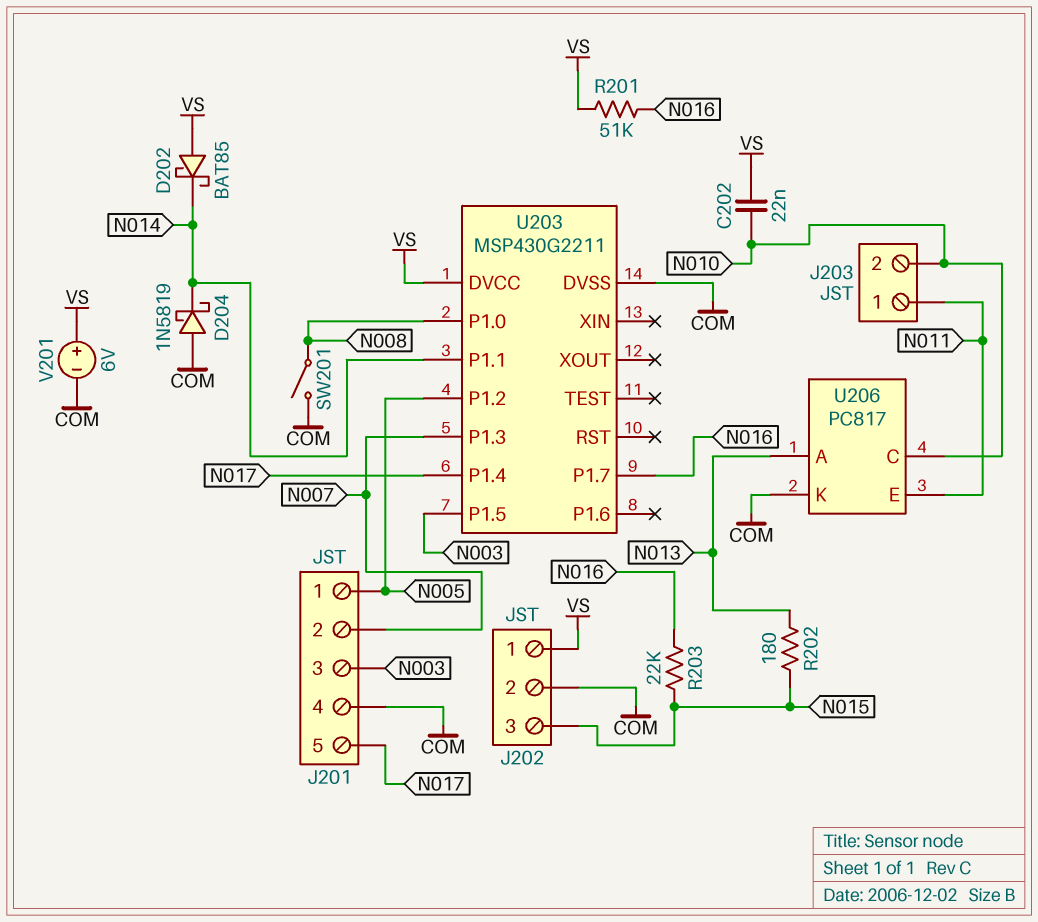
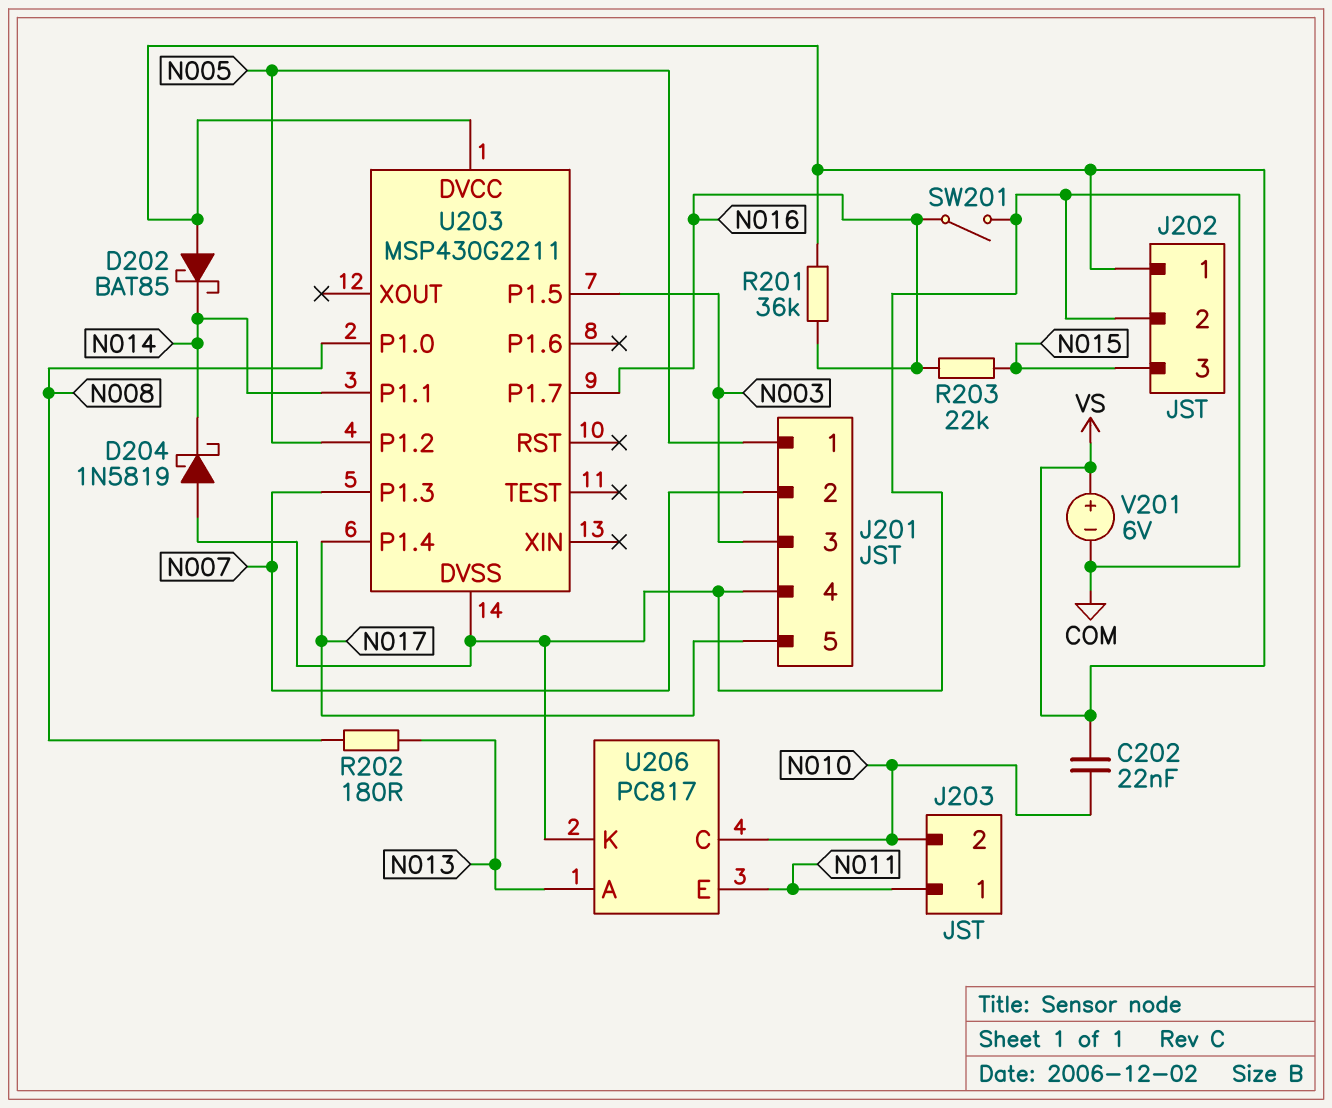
R201: 51k (N016, VS) -> 36k (N016, VS)
R202: 180 (N013, N015) -> 180 (N008, N013)
SW201: switch (COM, N008) -> switch (COM, N016)

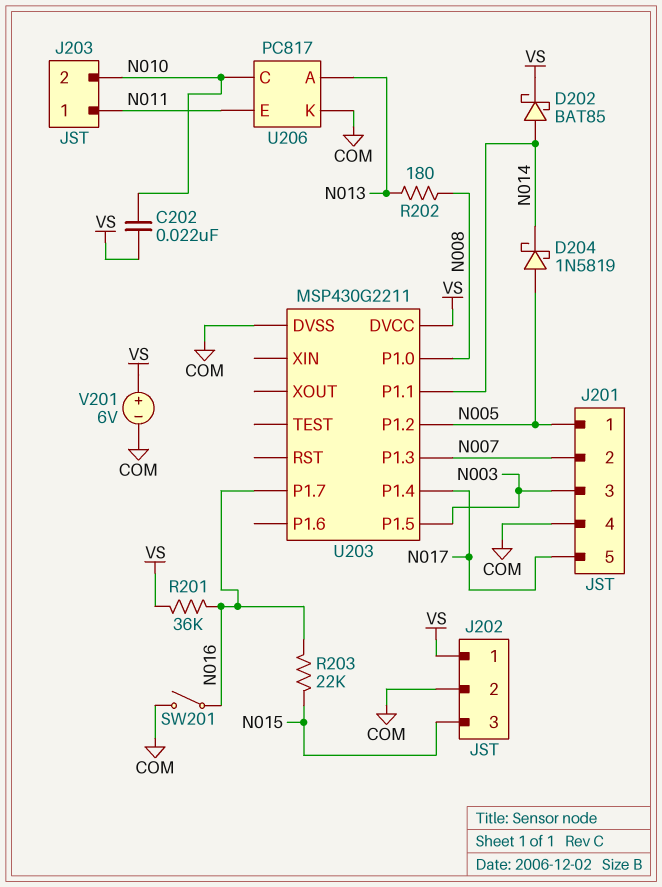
D202: schottky BAT85 (A VS, K N014) -> schottky BAT85 (A N014, K VS)
D204: schottky 1N5819 (A COM, K N014) -> schottky 1N5819 (A N005, K N014)

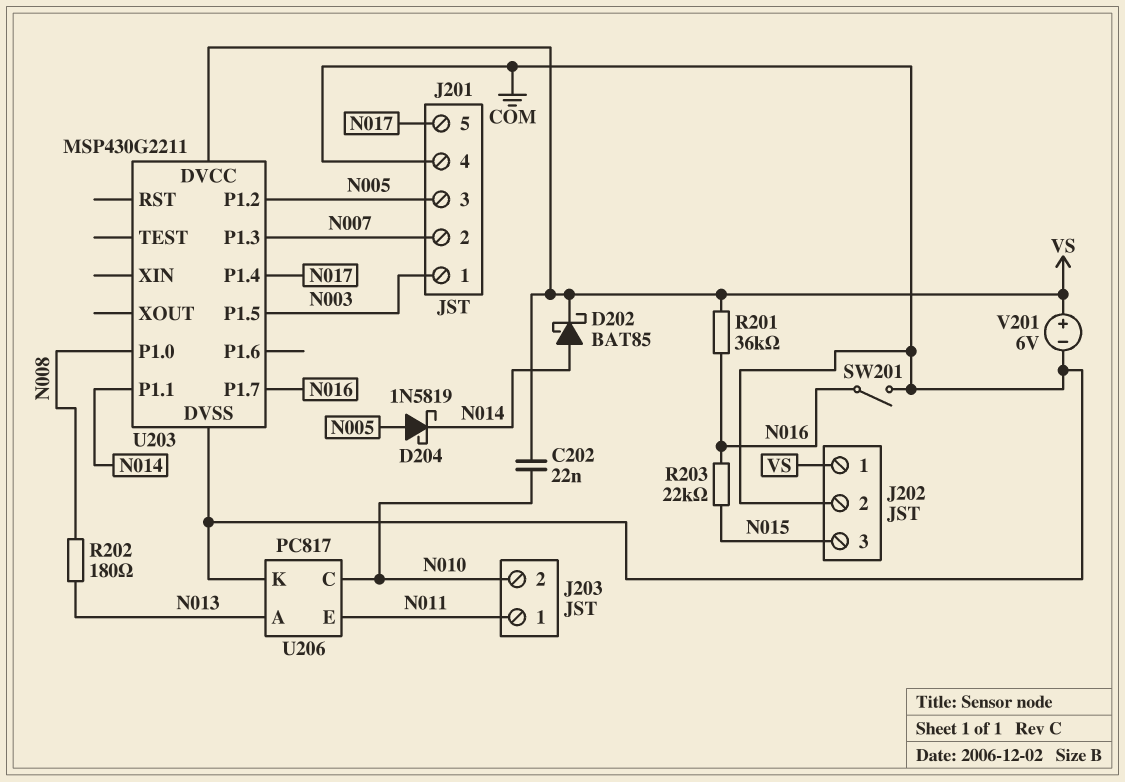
J201 pin 1: N005 -> N003
J201 pin 3: N003 -> N005

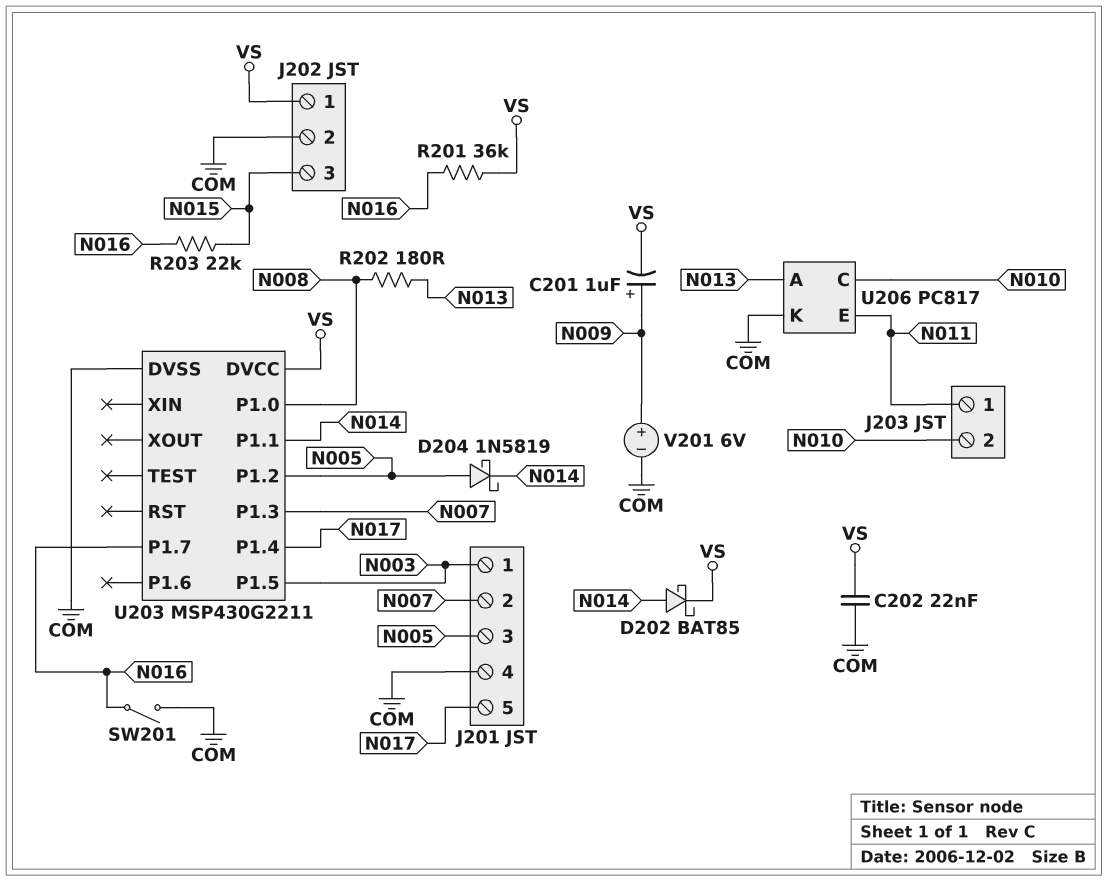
C201: none -> 1uF (plus N009, minus VS)
C202: 22nF (N010, VS) -> 22nF (COM, VS)
V201: 6V (plus VS, minus COM) -> 6V (plus N009, minus COM)

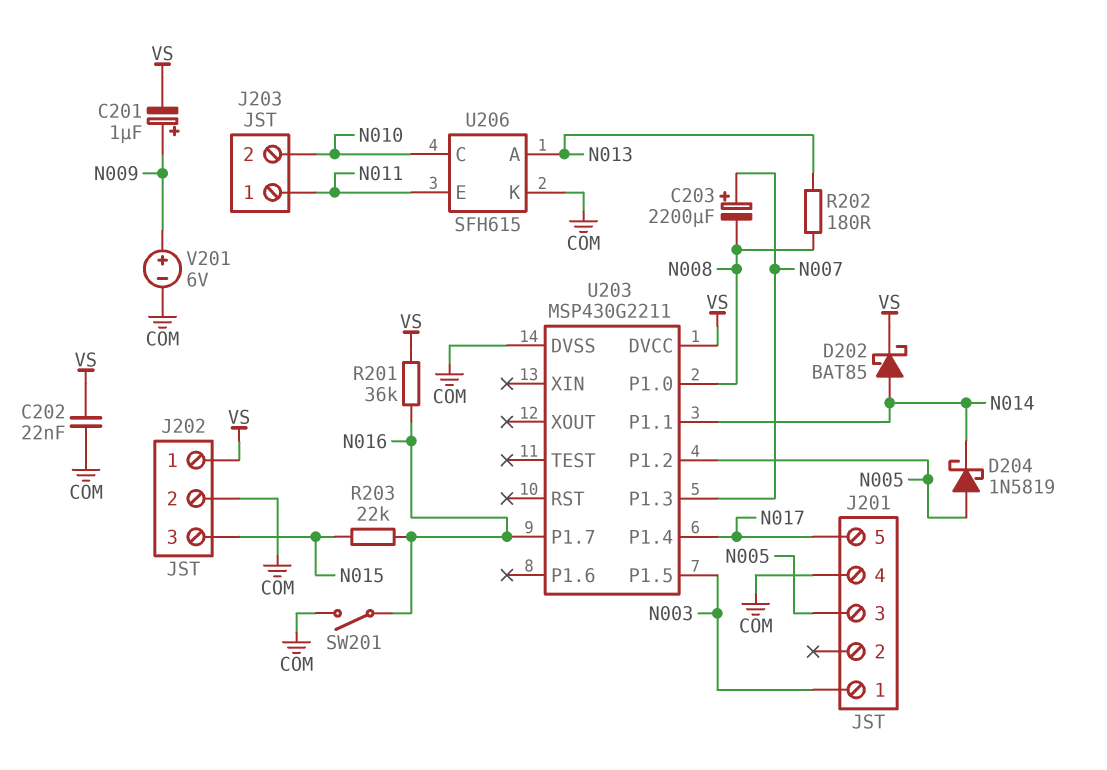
C203: none -> 2200uF (plus N007, minus N008)
J201 pin 2: N007 -> none
U206: PC817 -> SFH615

